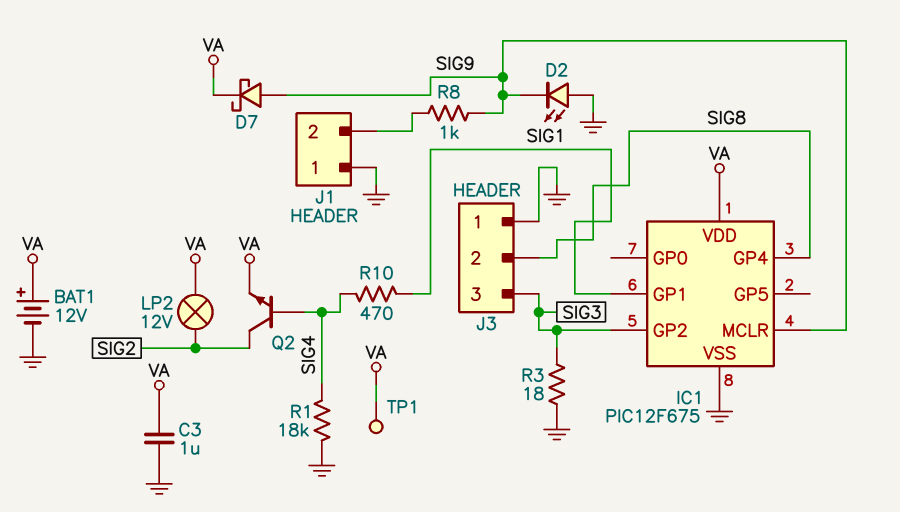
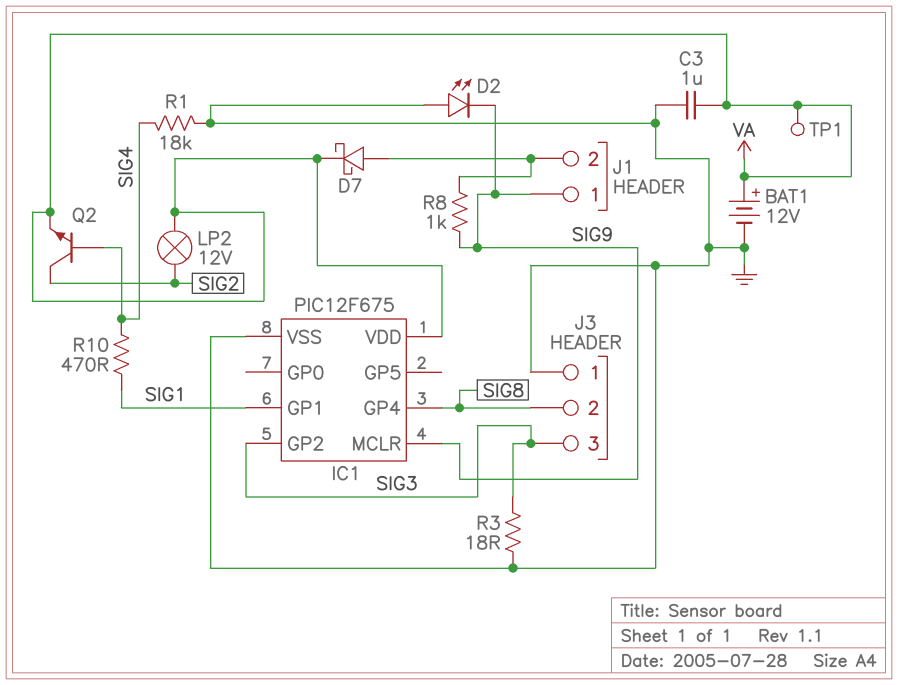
D7: schottky (A SIG9, K VA) -> schottky (A J1/2, K VA)
J1 pin 1: GND -> SIG9

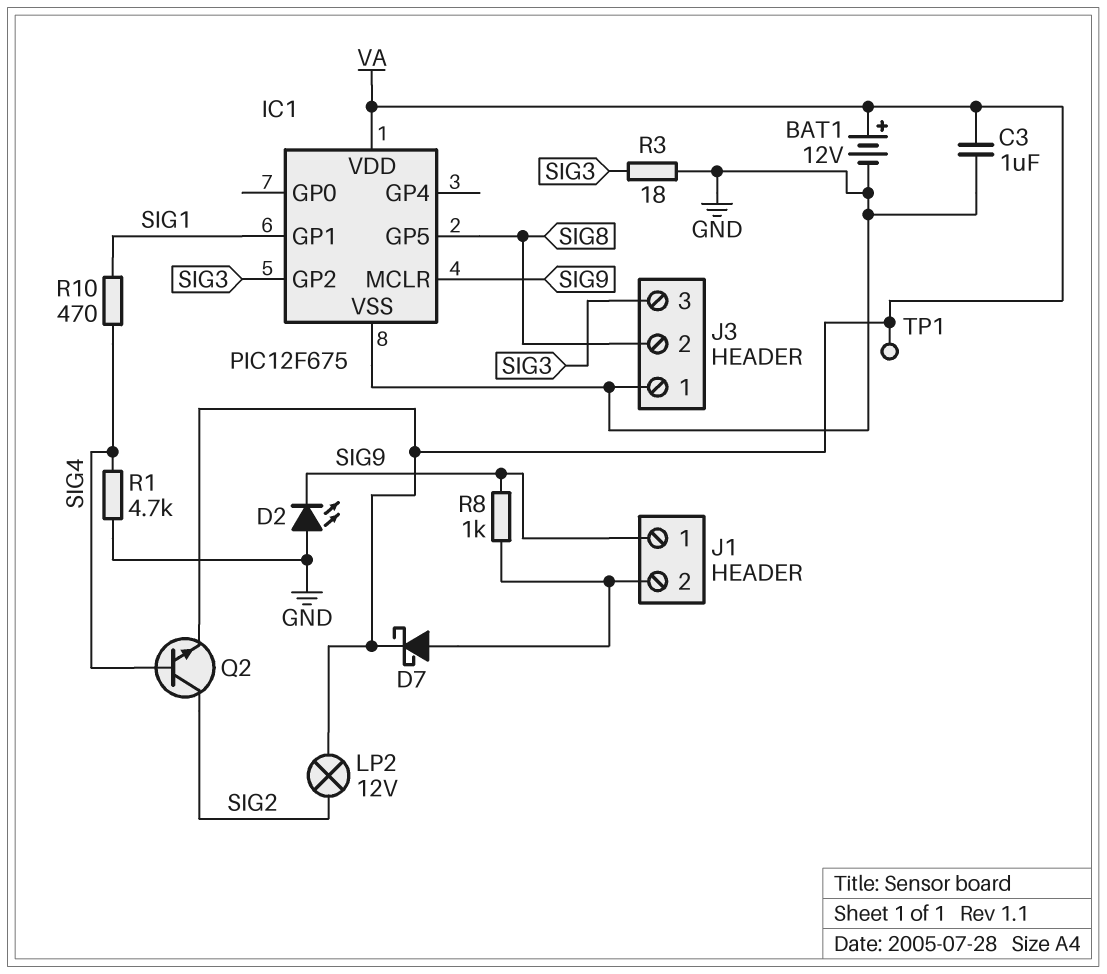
IC1 pin GP4: SIG8 -> none
IC1 pin GP5: none -> SIG8
R1: 18k (GND, SIG4) -> 4.7k (GND, SIG4)

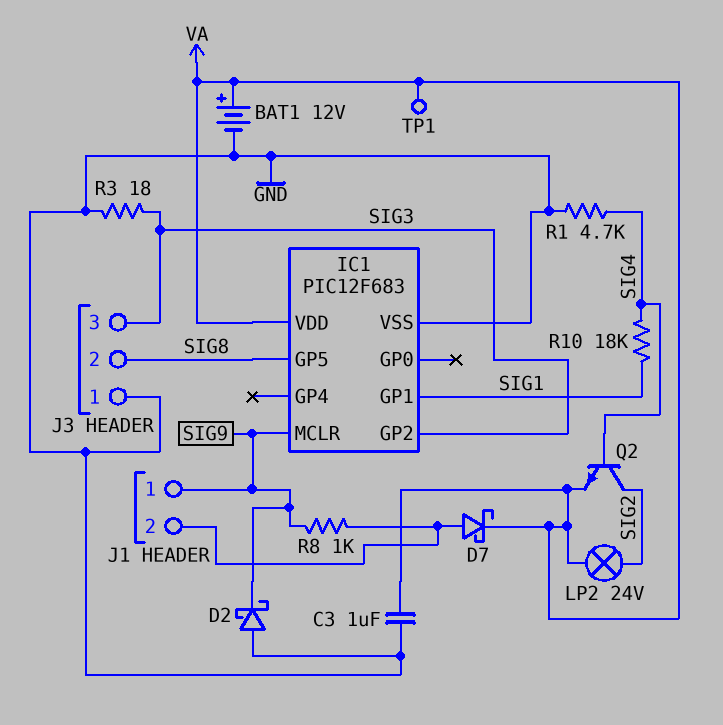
D2: LED (A GND, K SIG9) -> schottky (A GND, K SIG9)
IC1: PIC12F675 -> PIC12F683
LP2: lamp 12V (SIG2, VA) -> lamp 24V (SIG2, VA)
R10: 470 (SIG1, SIG4) -> 18k (SIG1, SIG4)

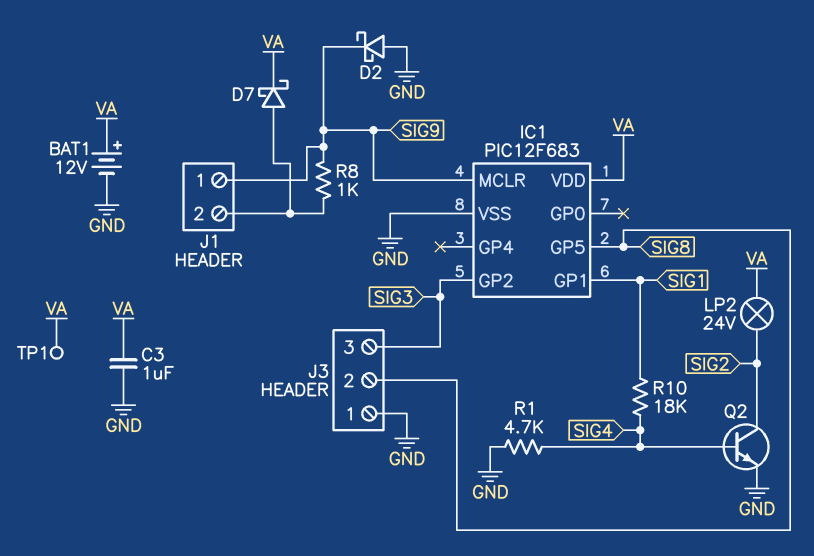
Q2: NPN (B SIG4, C SIG2, E VA) -> NPN (B SIG4, C SIG2, E GND)
R3: 18 (GND, SIG3) -> none

